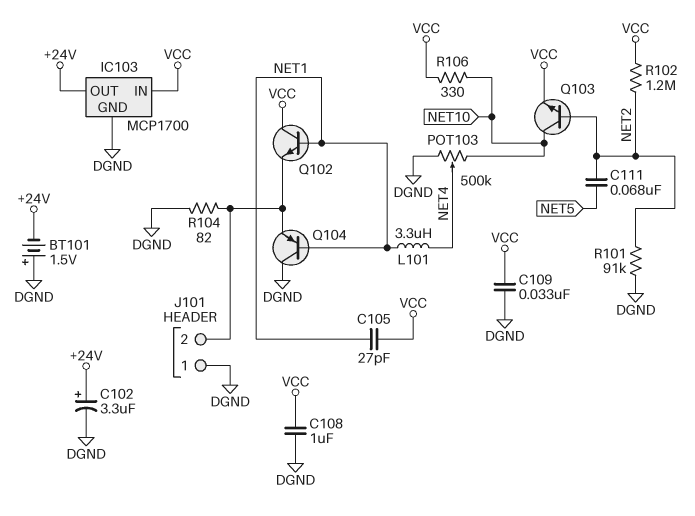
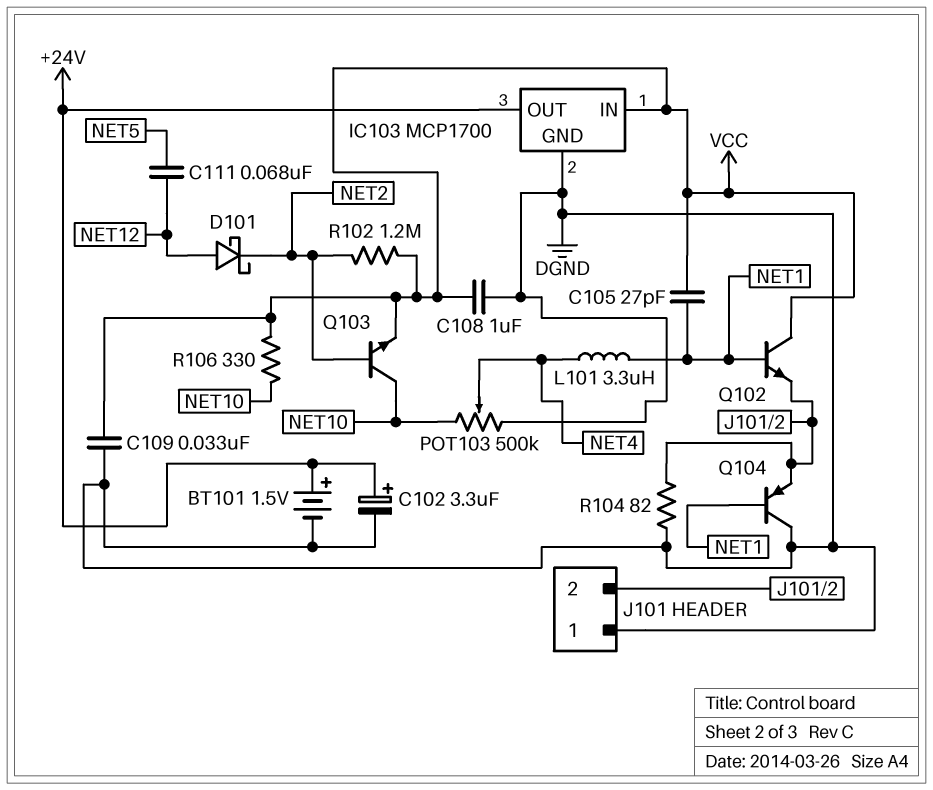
BT101: 1.5V (plus DGND, minus +24V) -> 1.5V (plus +24V, minus DGND)
C111: 68nF (NET2, NET5) -> 68nF (NET5, NET12)
D101: none -> schottky (A NET12, K NET2)
R101: 91k (DGND, NET2) -> none

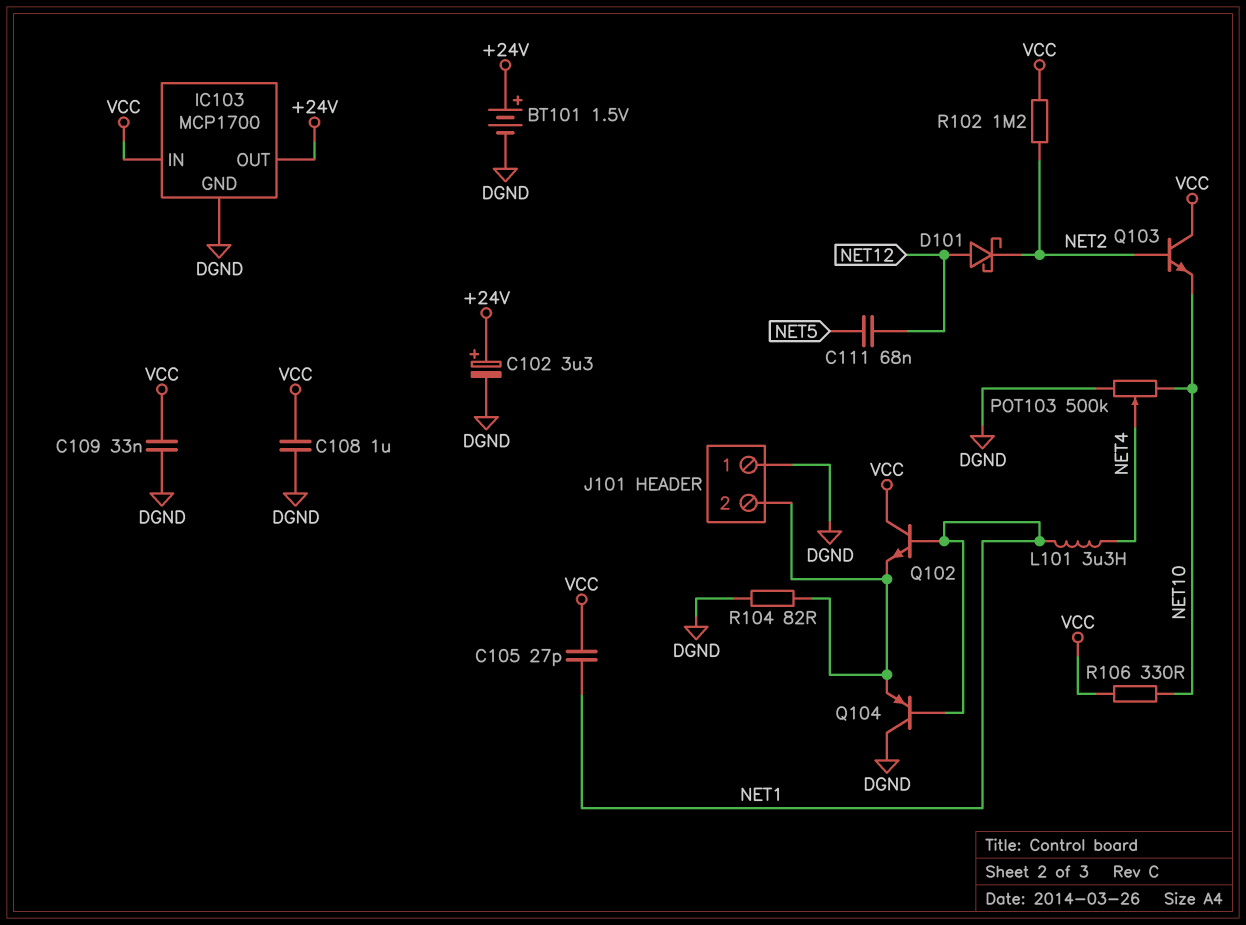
Q103: NPN (B NET2, C NET10, E VCC) -> NPN (B NET2, C VCC, E NET10)

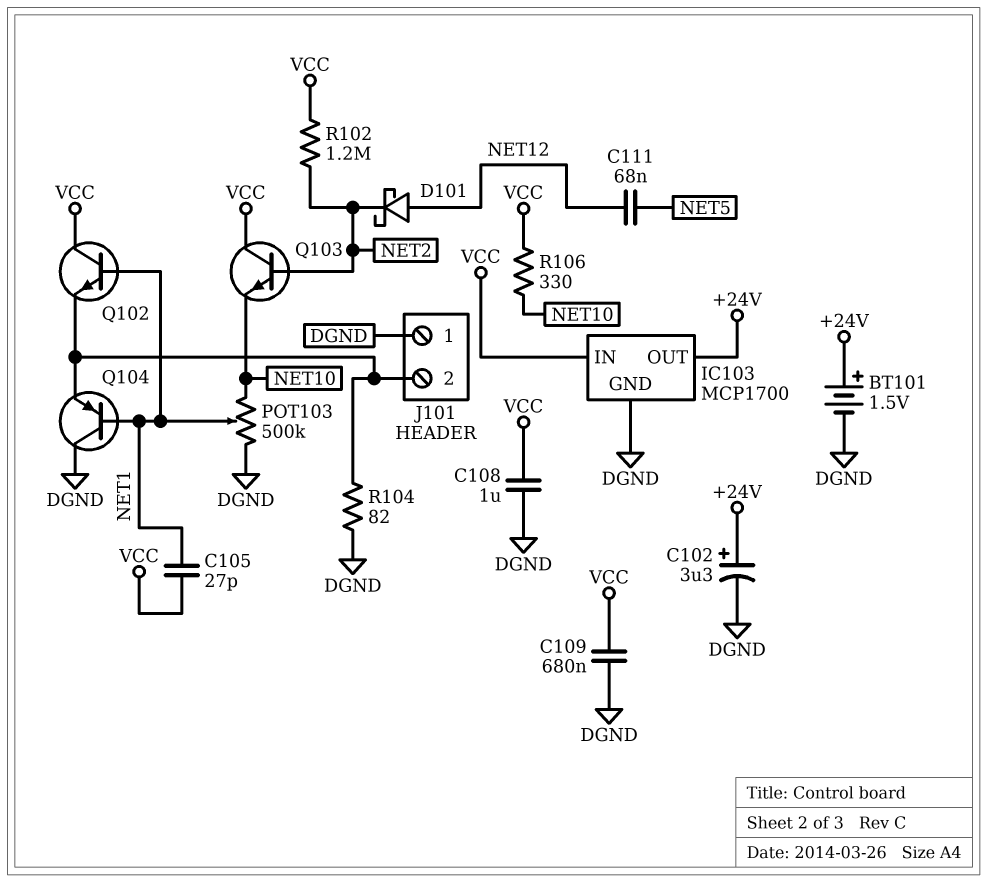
C109: 33nF (DGND, VCC) -> 680nF (DGND, VCC)
L101: 3.3uH (NET1, NET4) -> none
POT103: 500k (DGND, NET10, wiper NET4) -> 500k (DGND, NET10, wiper NET1)

